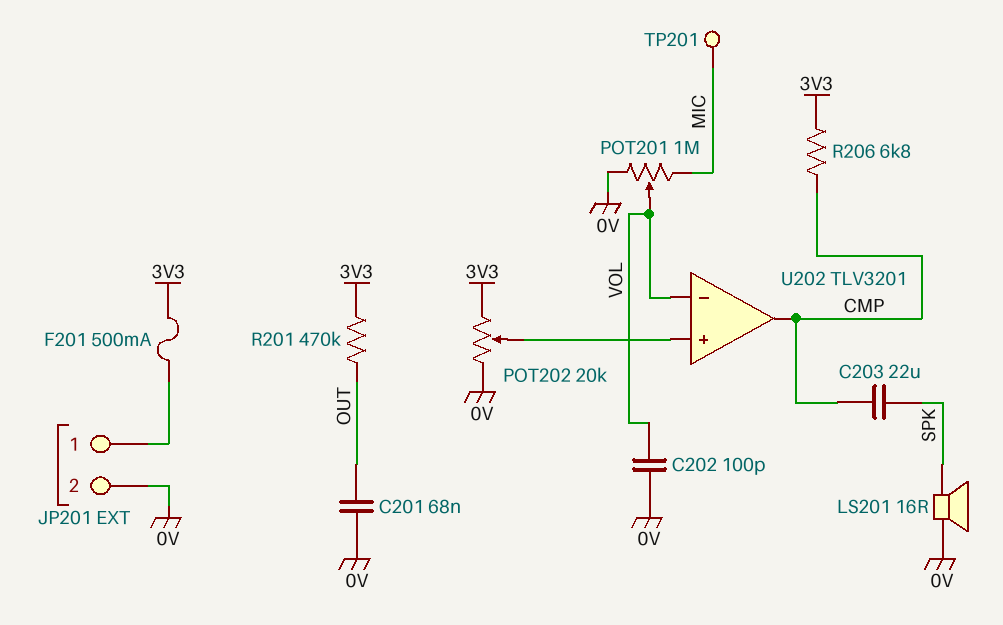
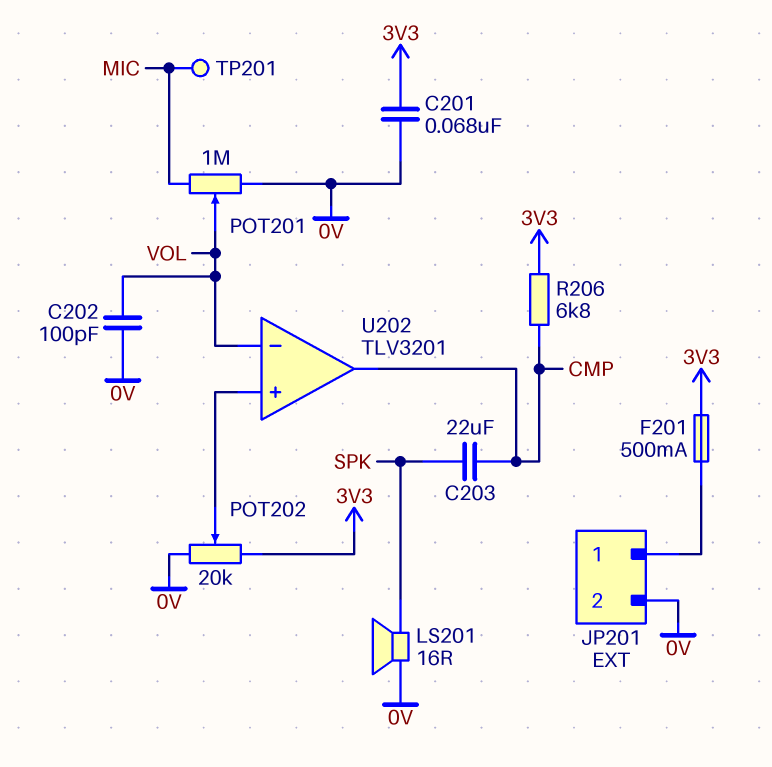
C201: 68nF (0V, OUT) -> 68nF (0V, 3V3)
R201: 470k (3V3, OUT) -> none

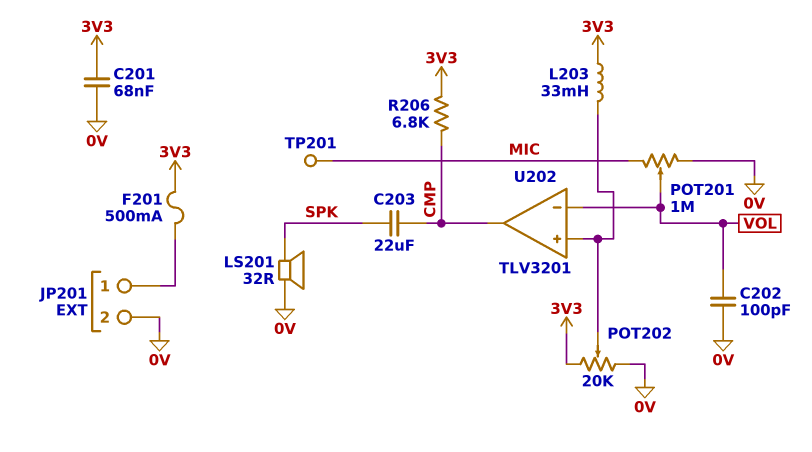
L203: none -> 33mH (3V3, U202/in+)
LS201: speaker 16R (0V, SPK) -> speaker 32R (0V, SPK)

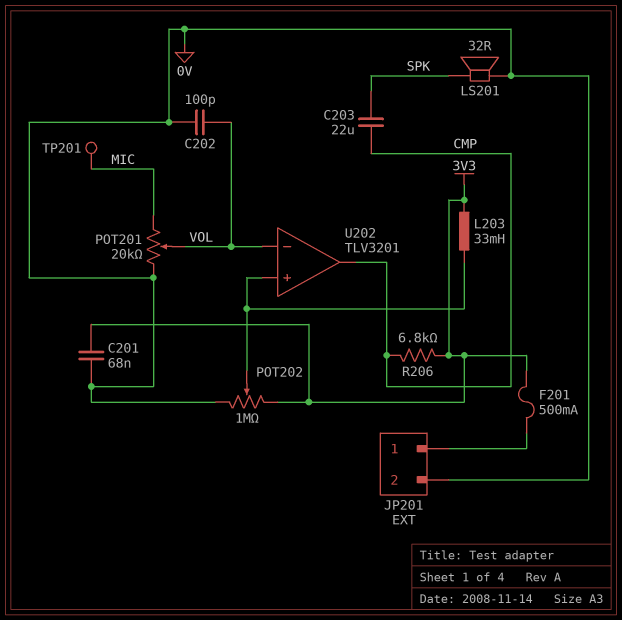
POT201: 1M (0V, MIC, wiper VOL) -> 20k (0V, MIC, wiper VOL)
POT202: 20k (0V, 3V3, wiper U202/in+) -> 1M (0V, 3V3, wiper U202/in+)

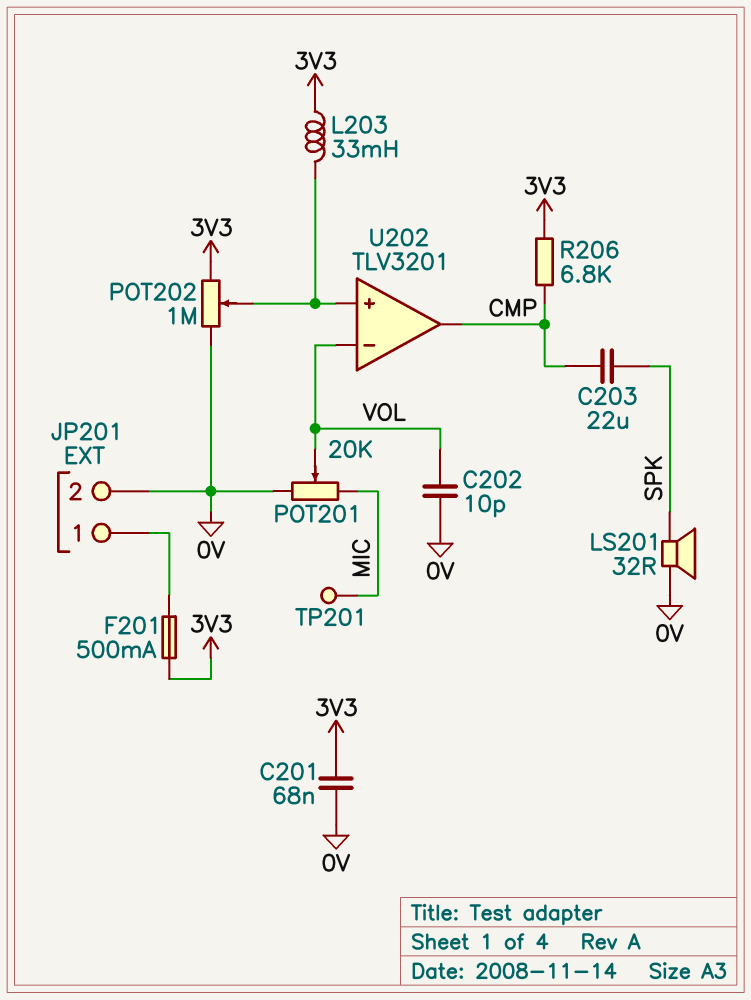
C202: 100pF (0V, VOL) -> 10pF (0V, VOL)

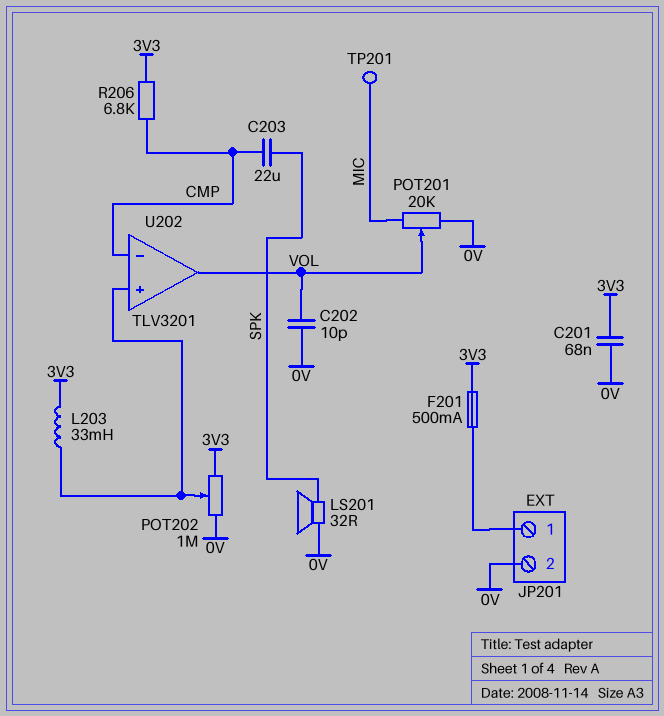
U202 pin in-: VOL -> CMP
U202 pin out: CMP -> VOL

